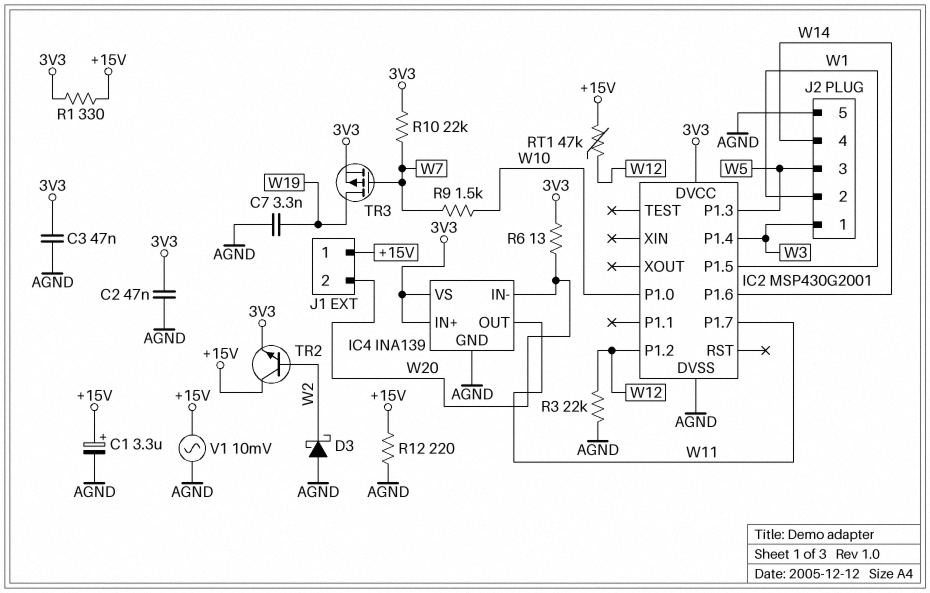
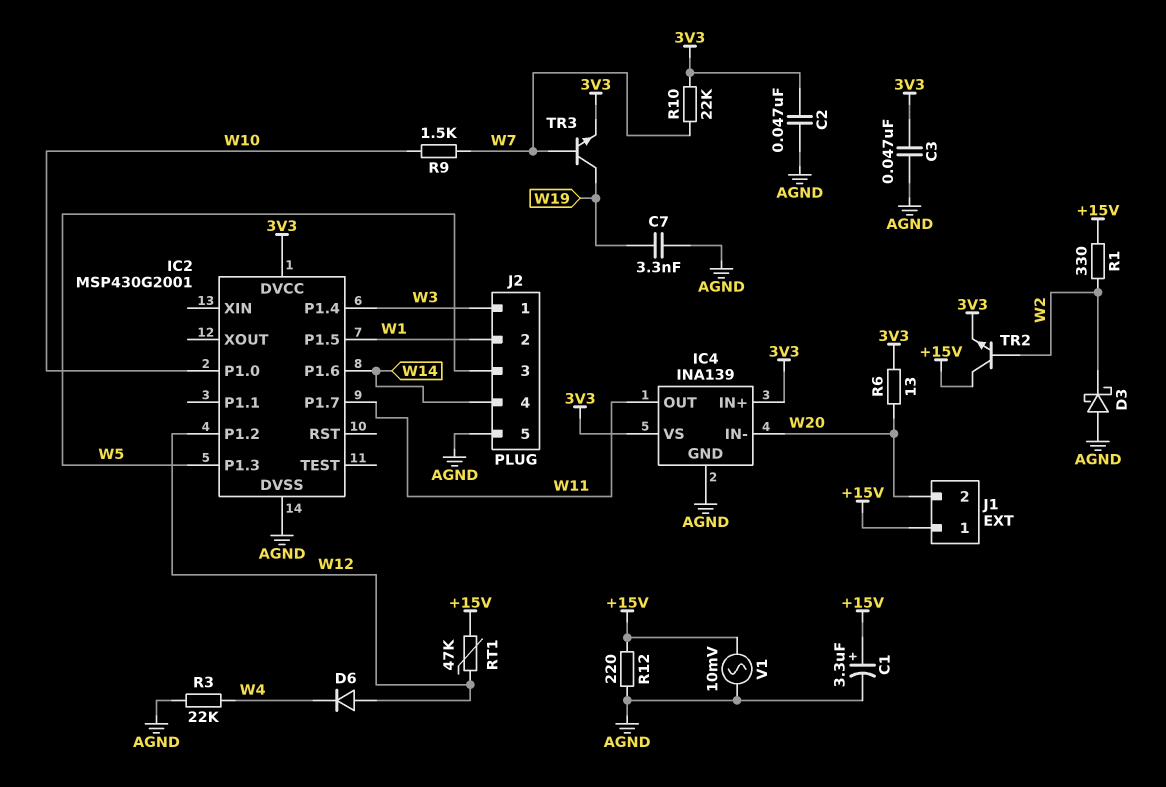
D6: none -> diode (A W12, K W4)
R1: 330 (+15V, 3V3) -> 330 (+15V, W2)
R3: 22k (AGND, W12) -> 22k (AGND, W4)
TR3: PMOS (G W7, D W19, S 3V3) -> NPN (B W7, C W19, E 3V3)

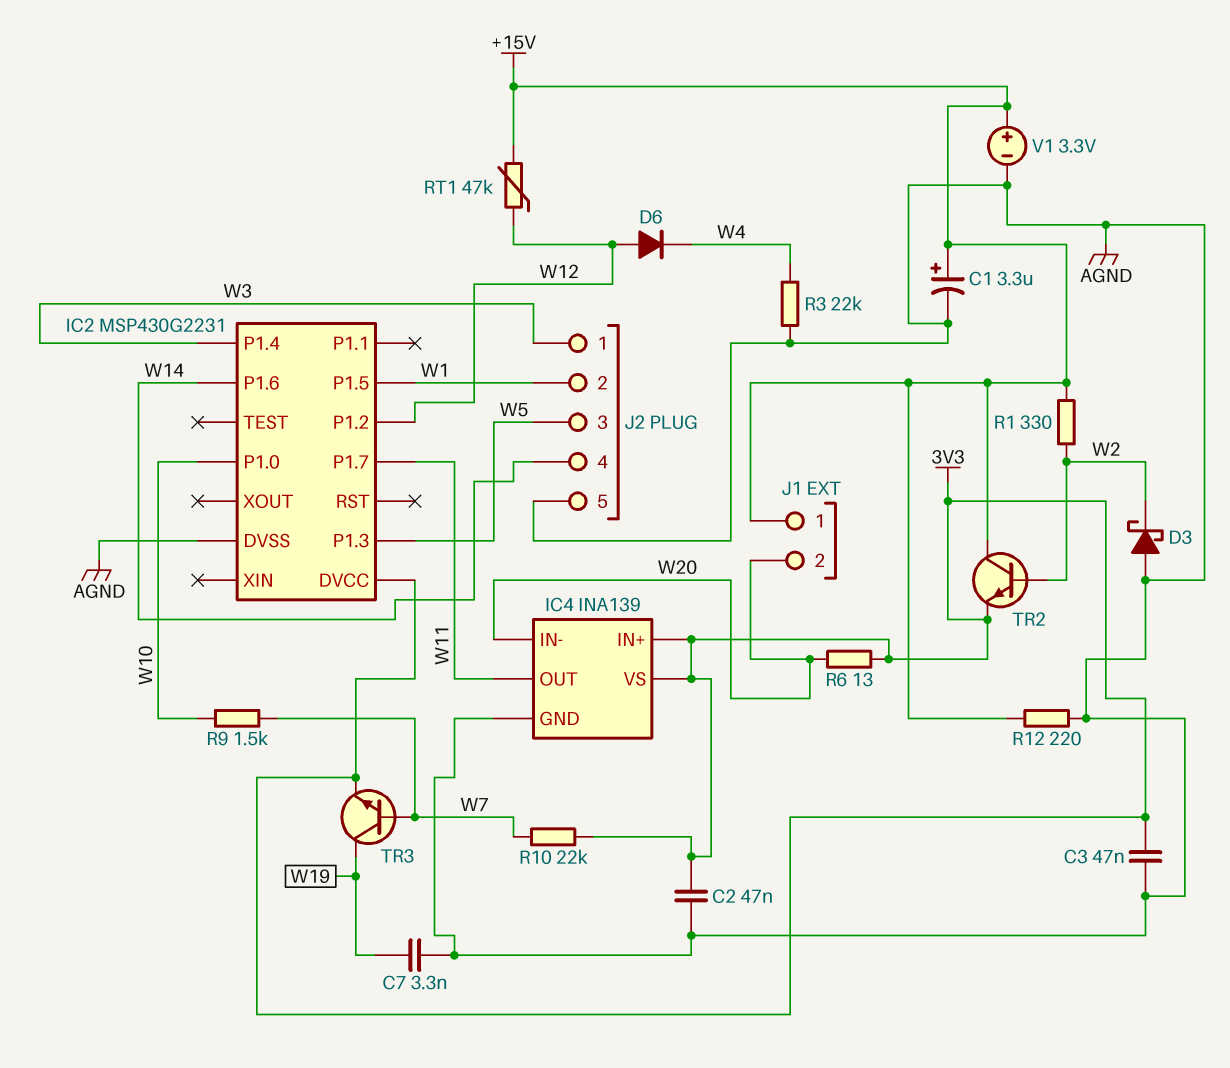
IC2: MSP430G2001 -> MSP430G2231
V1: AC 10mV (+15V, AGND) -> 3.3V (plus +15V, minus AGND)

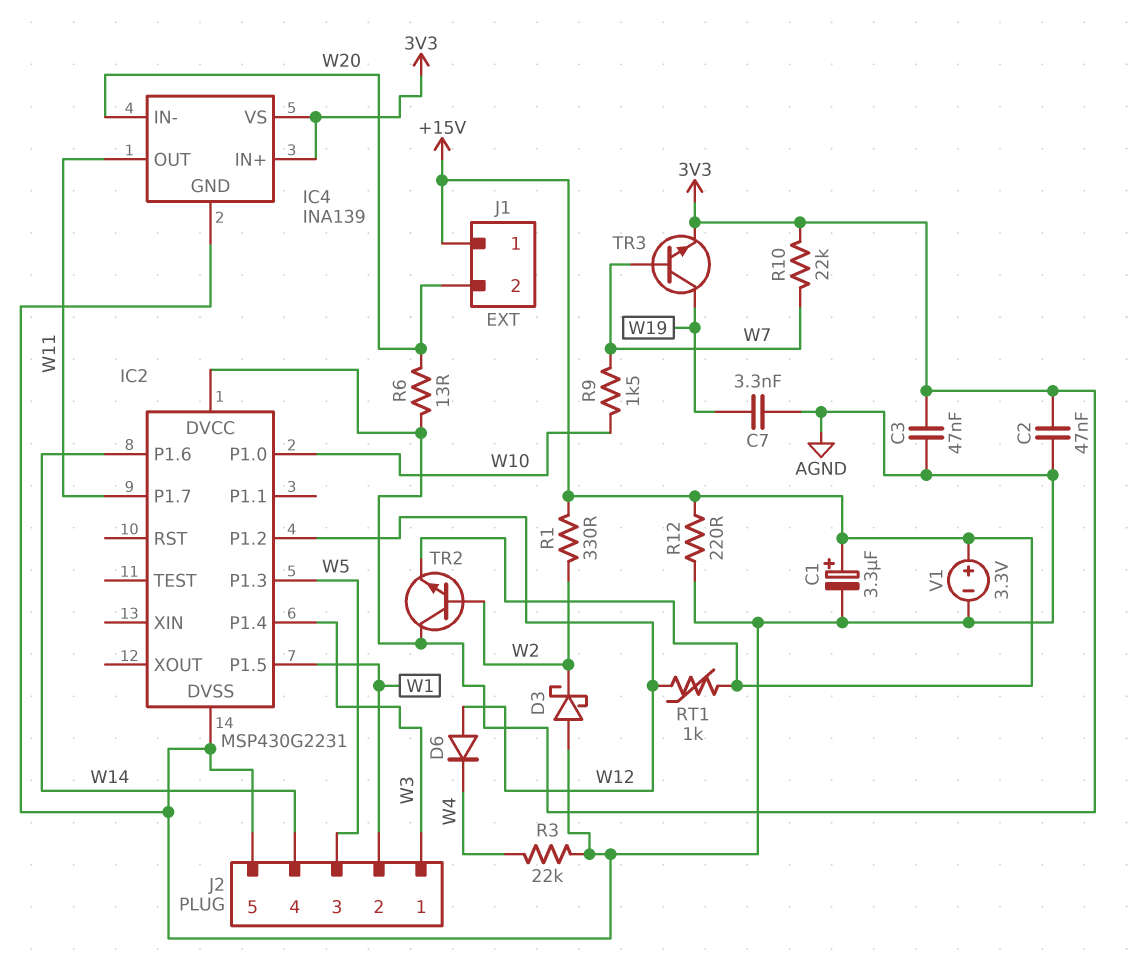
RT1: 47k (+15V, W12) -> 1k (+15V, W12)
TR2: NPN (B W2, C +15V, E 3V3) -> NPN (B W2, C 3V3, E +15V)

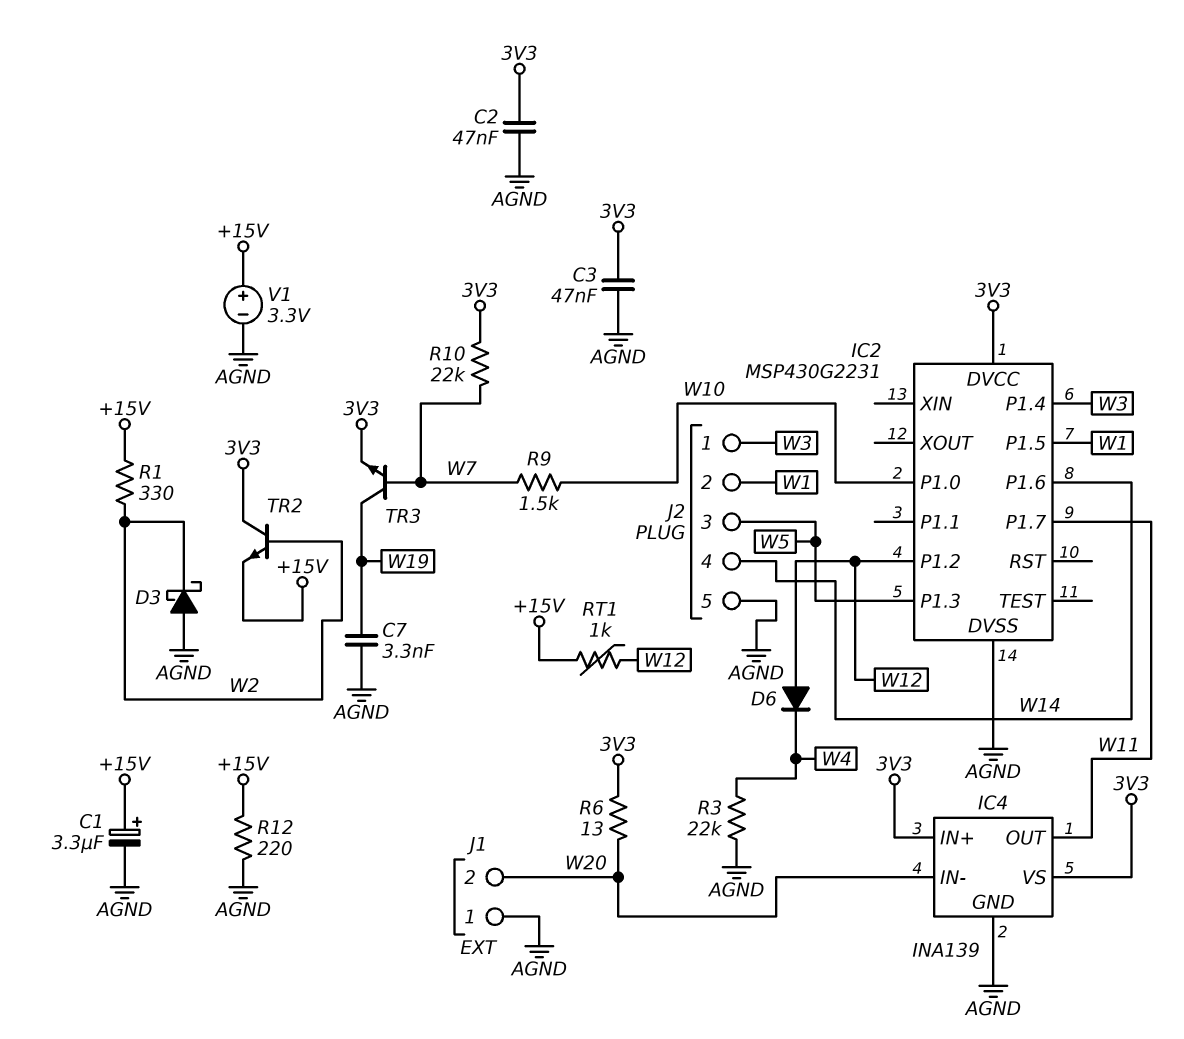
J1 pin 1: +15V -> AGND

